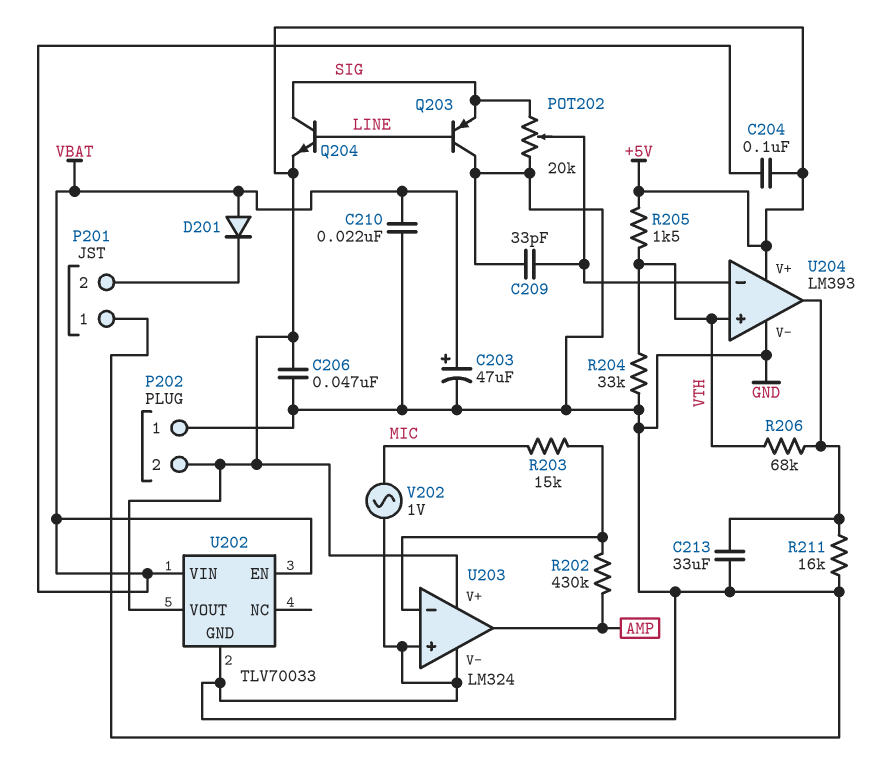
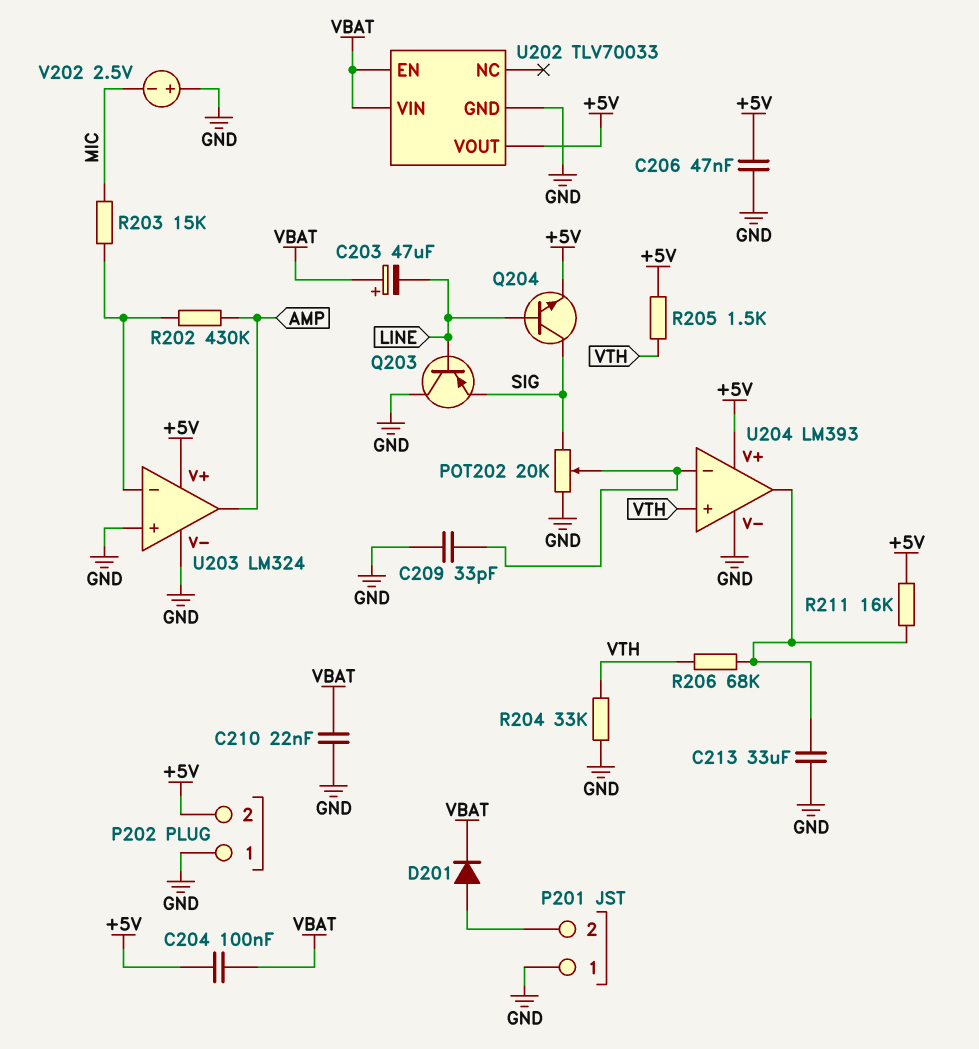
C203: 47uF (plus VBAT, minus GND) -> 47uF (plus VBAT, minus LINE)
D201: diode (A VBAT, K P201/2) -> diode (A P201/2, K VBAT)
R211: 16k (GND, U204/out) -> 16k (+5V, U204/out)
V202: AC 1V (GND, MIC) -> 2.5V (plus GND, minus MIC)

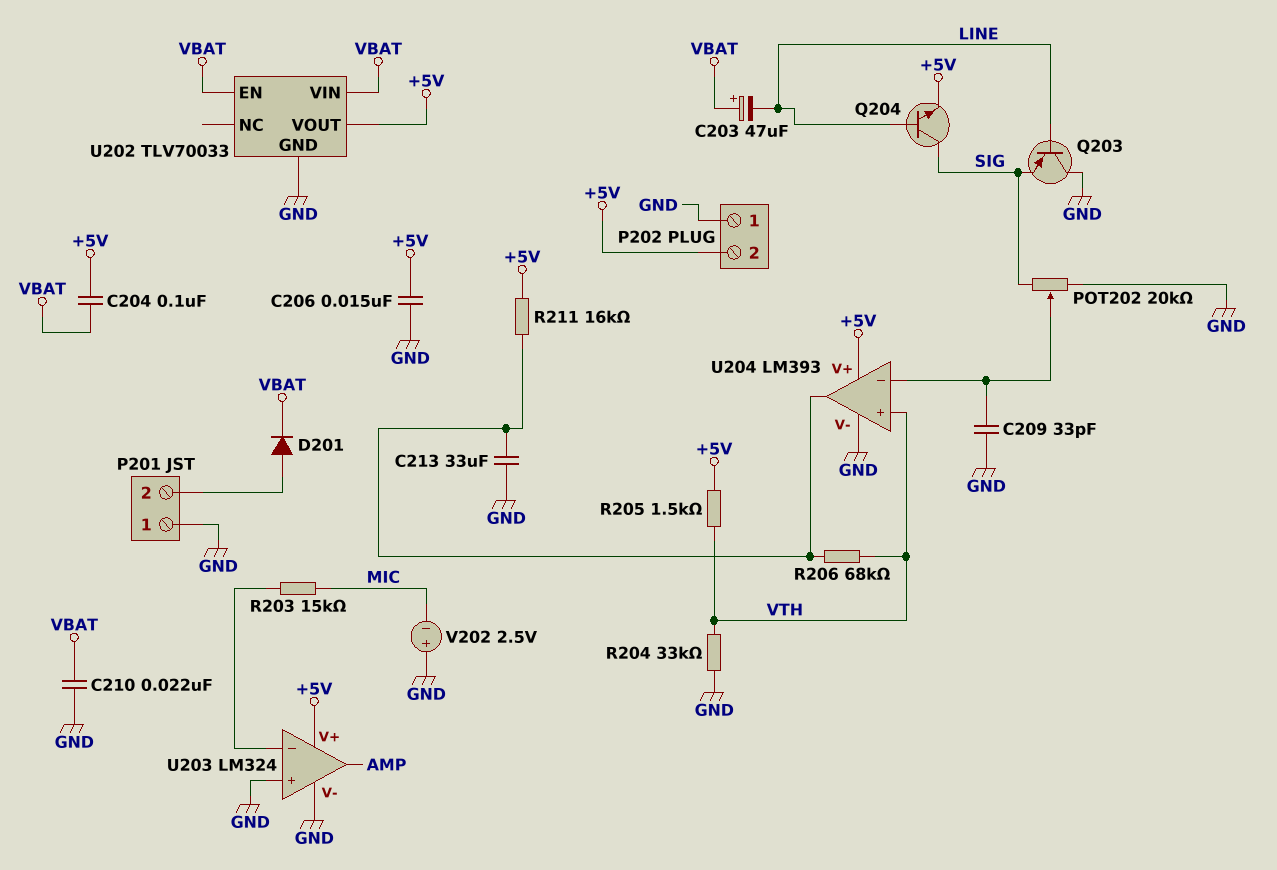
C206: 47nF (+5V, GND) -> 15nF (+5V, GND)
R202: 430k (AMP, U203/in-) -> none

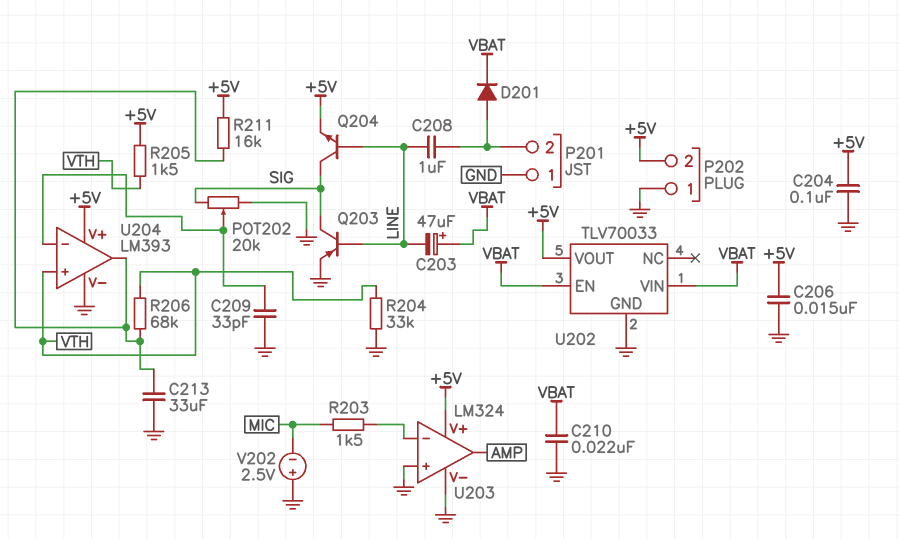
C204: 100nF (+5V, VBAT) -> 100nF (+5V, GND)
C208: none -> 1uF (LINE, P201/2)
Q203: PNP (B LINE, C GND, E SIG) -> PNP (B LINE, C SIG, E GND)
R203: 15k (MIC, U203/in-) -> 1.5k (MIC, U203/in-)

